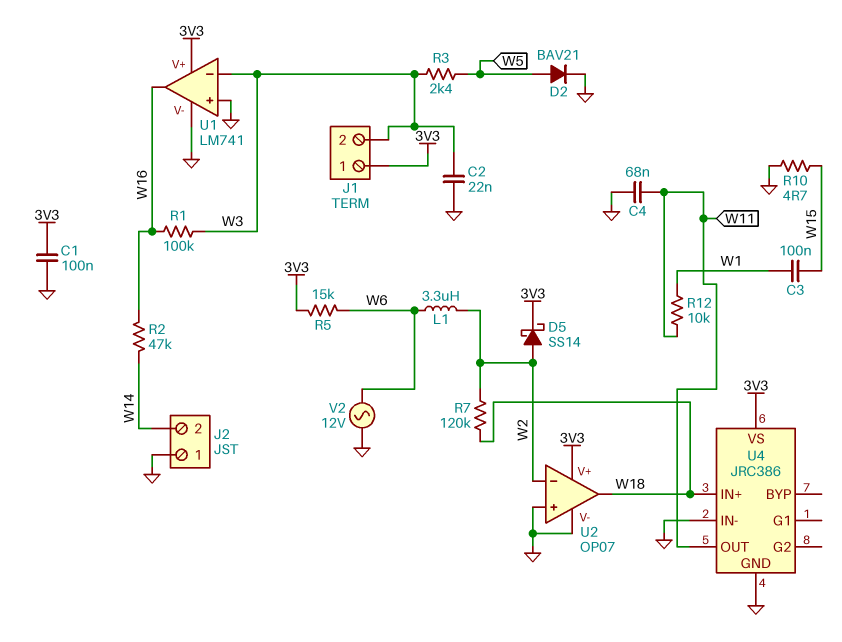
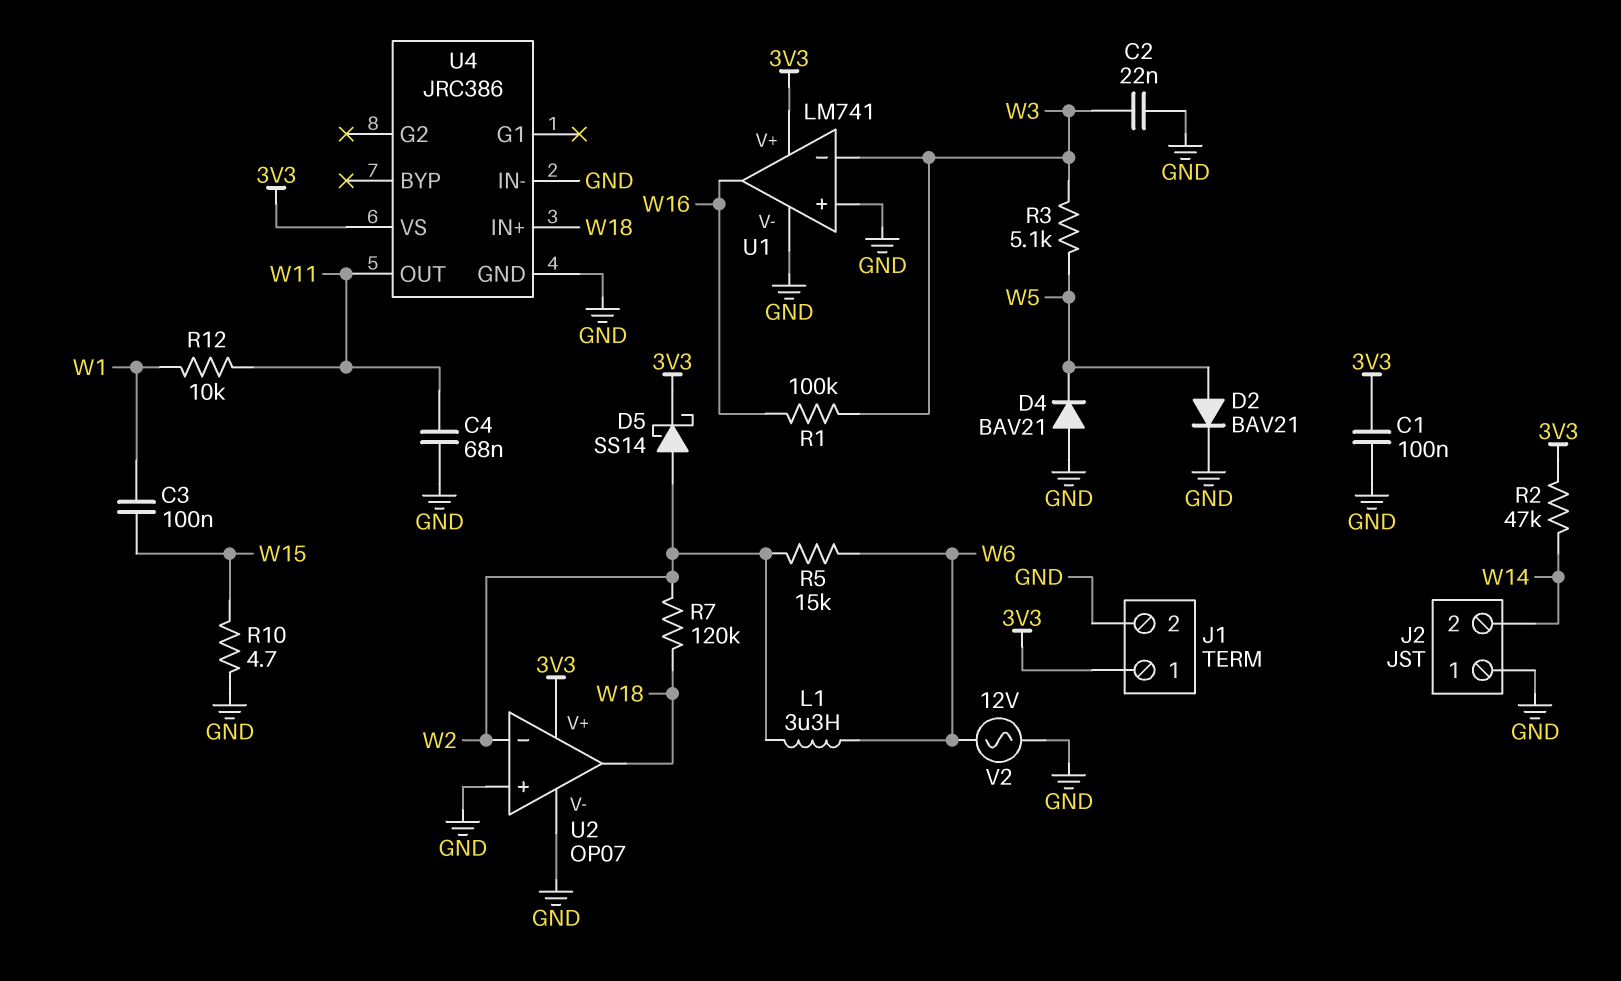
D4: none -> diode BAV21 (A GND, K W5)
J1 pin 2: W3 -> GND
R2: 47k (W14, W16) -> 47k (3V3, W14)
R3: 2.4k (W3, W5) -> 5.1k (W3, W5)
R5: 15k (3V3, W6) -> 15k (W2, W6)

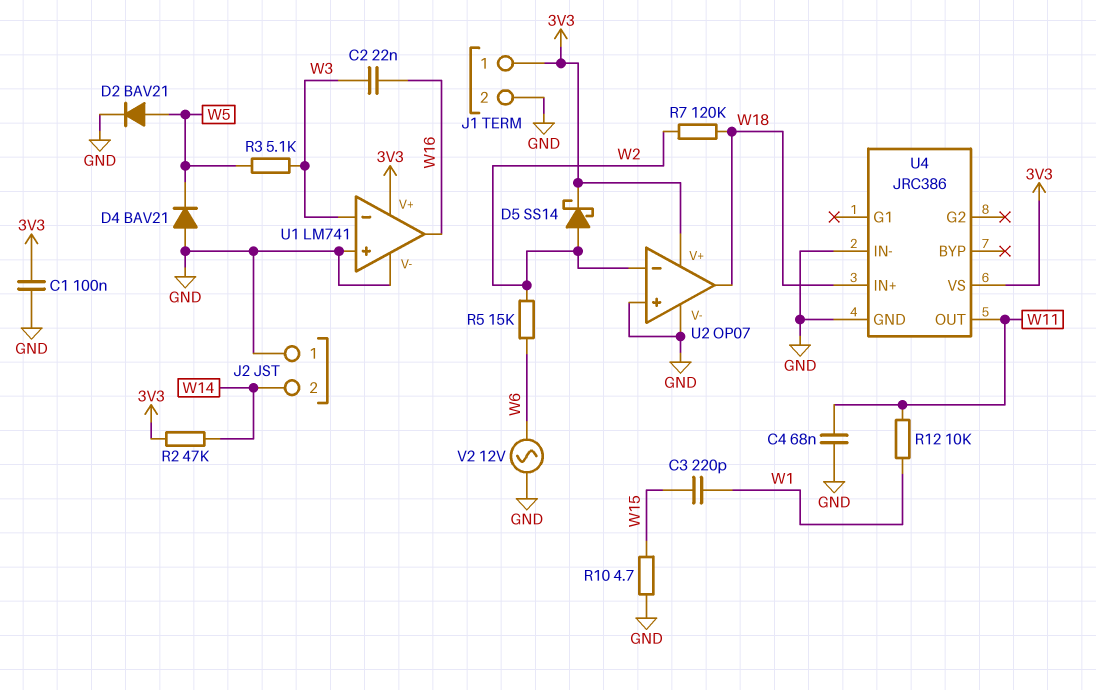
C2: 22nF (GND, W3) -> 22nF (W3, W16)
C3: 100nF (W1, W15) -> 220pF (W1, W15)
L1: 3.3uH (W2, W6) -> none
R1: 100k (W3, W16) -> none

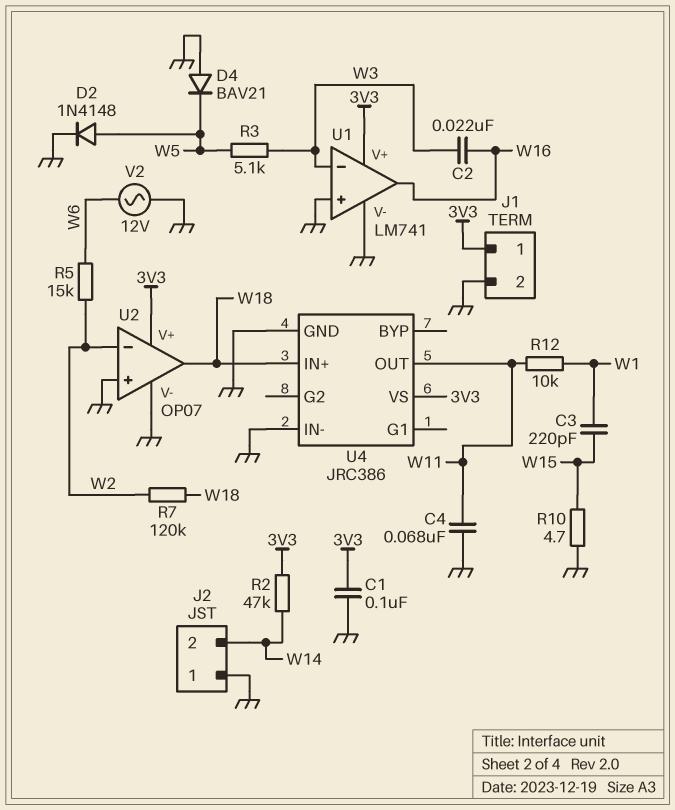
D2: diode BAV21 (A W5, K GND) -> diode 1N4148 (A W5, K GND)
D5: schottky SS14 (A W2, K 3V3) -> none

